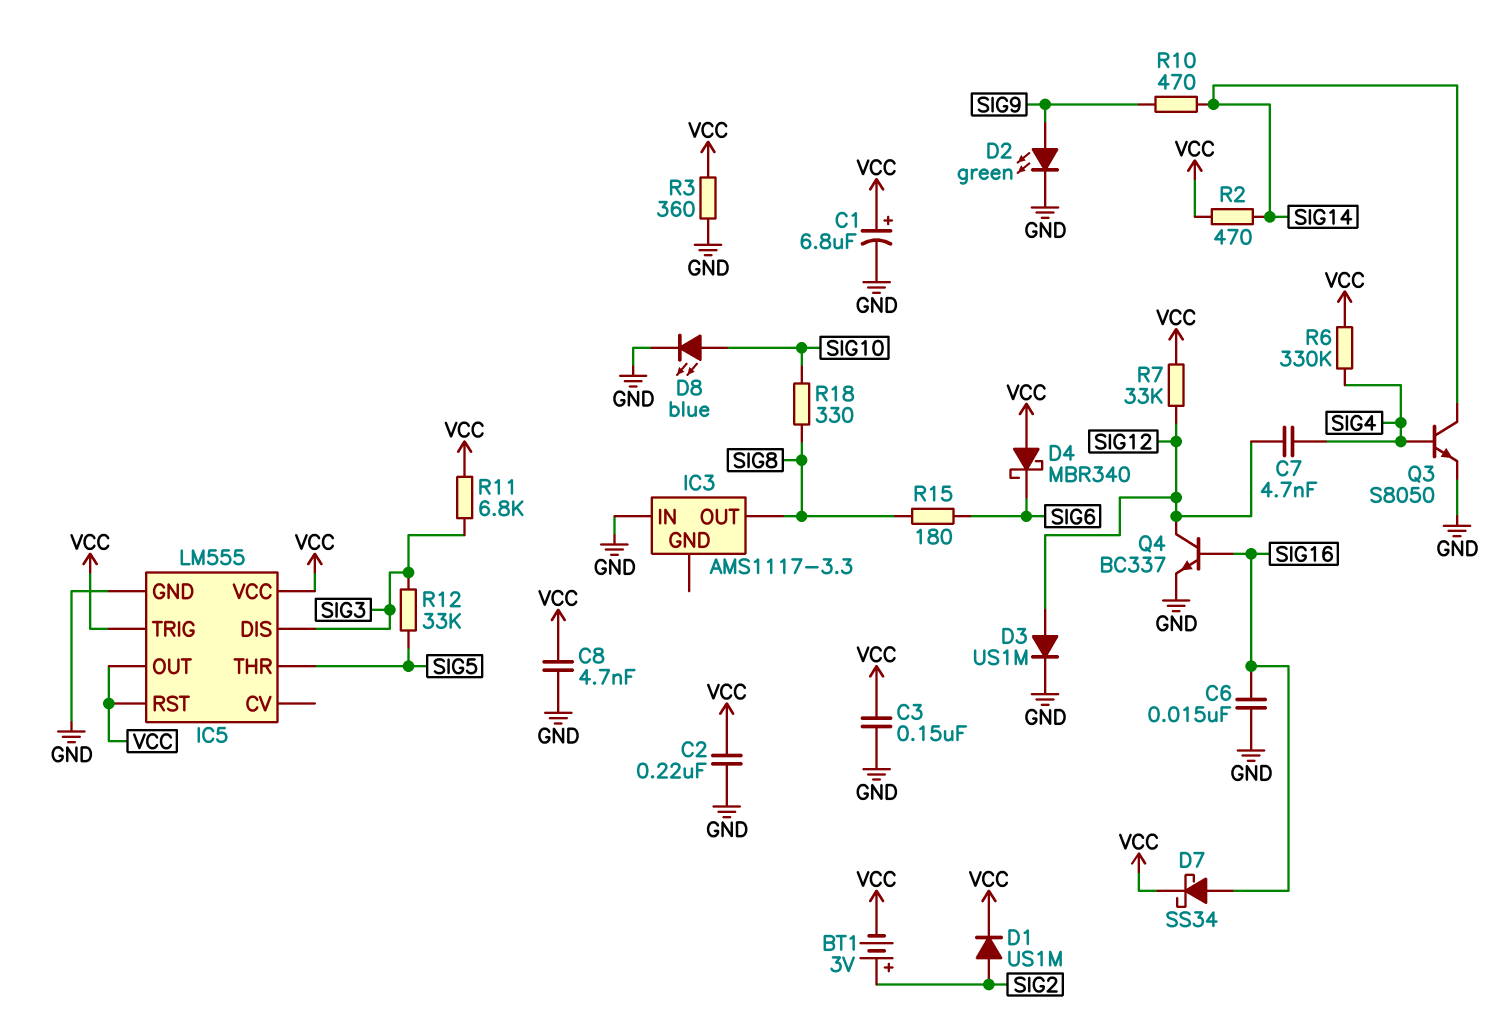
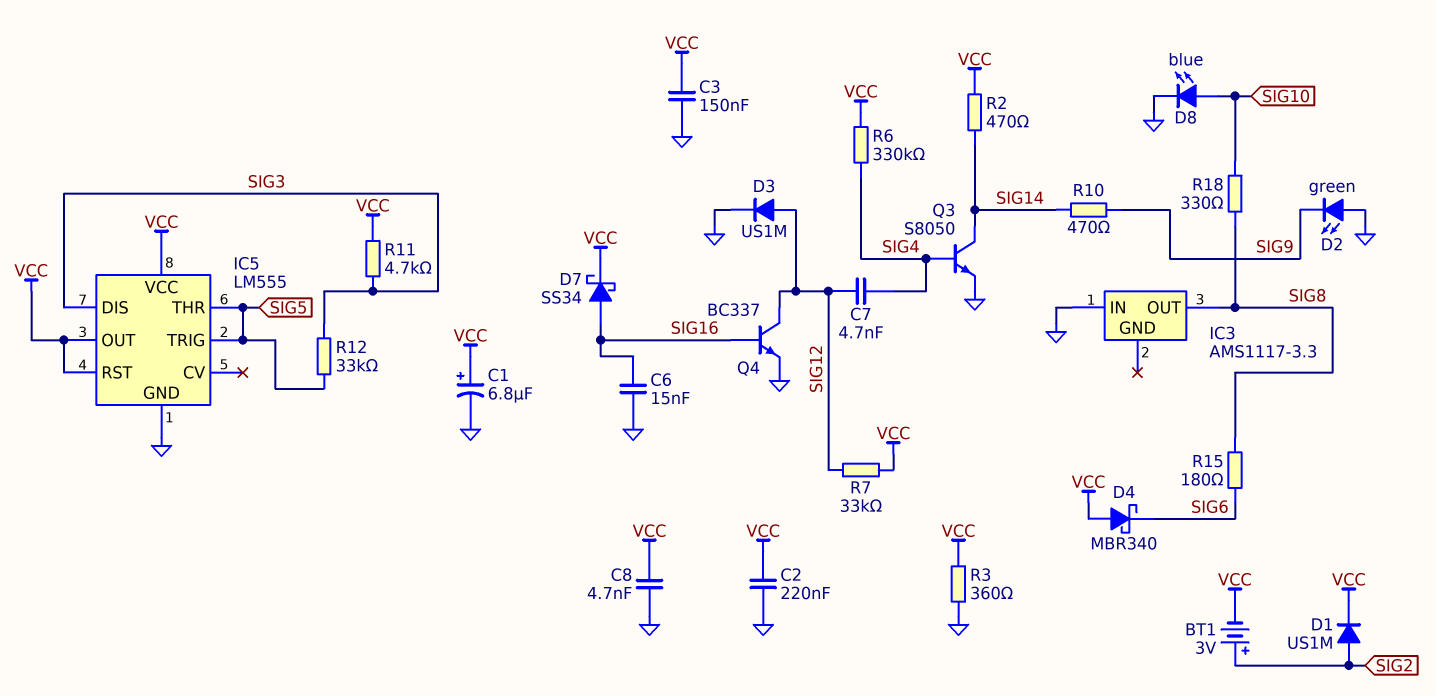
D2: LED green (A SIG9, K GND) -> LED green (A GND, K SIG9)
IC5 pin TRIG: VCC -> SIG5
R11: 6.8k (SIG3, VCC) -> 4.7k (SIG3, VCC)

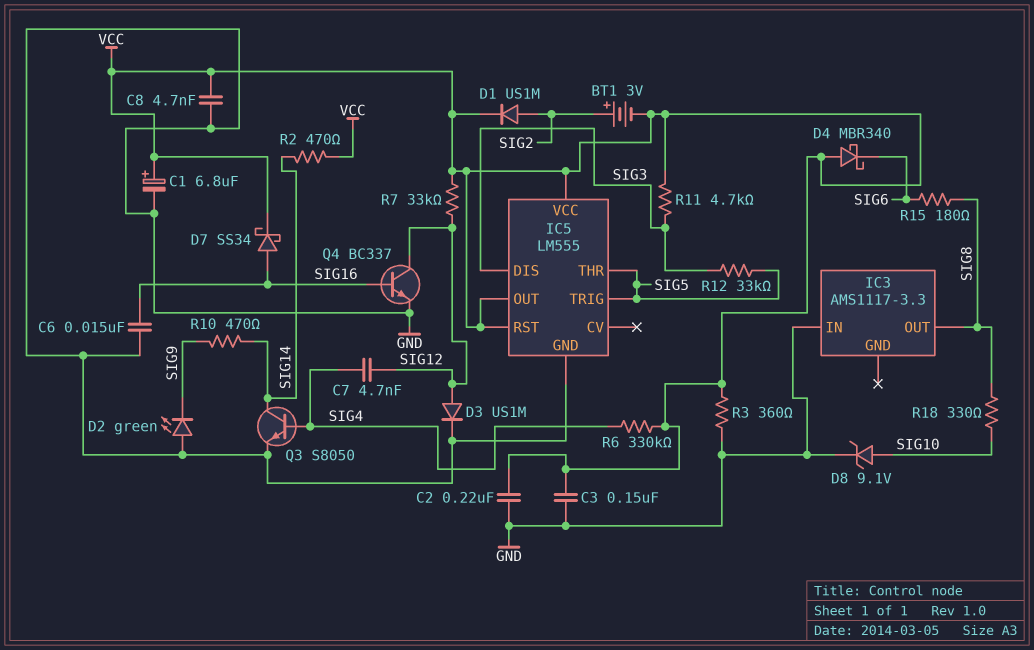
D8: LED blue (A SIG10, K GND) -> zener 9.1V (A SIG10, K GND)

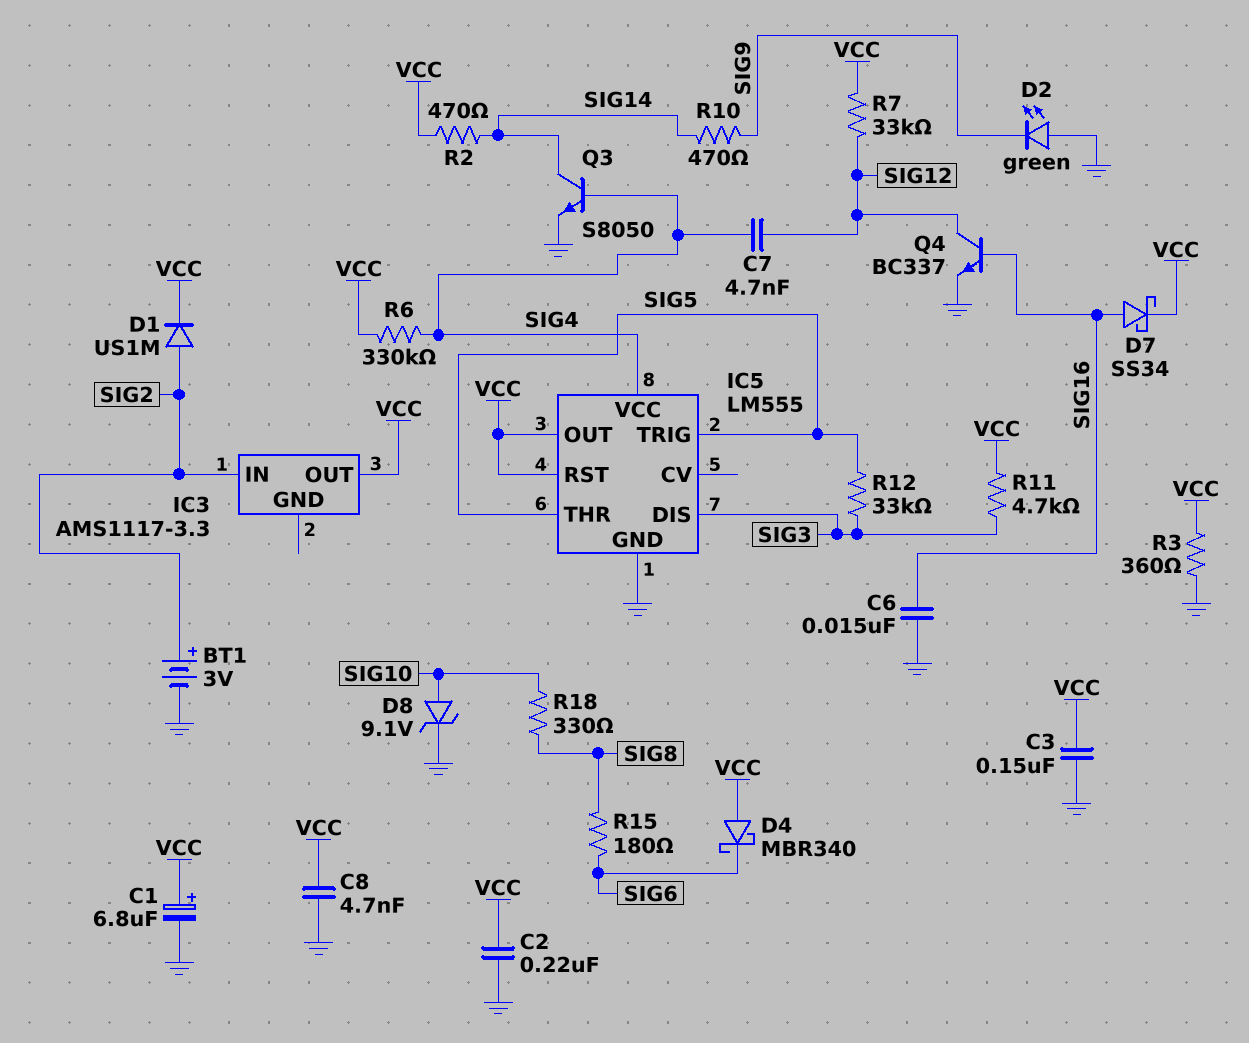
BT1: 3V (plus SIG2, minus VCC) -> 3V (plus SIG2, minus GND)
D3: diode US1M (A SIG12, K GND) -> none
IC3 pin IN: GND -> SIG2
IC3 pin OUT: SIG8 -> VCC
IC5 pin VCC: VCC -> SIG4

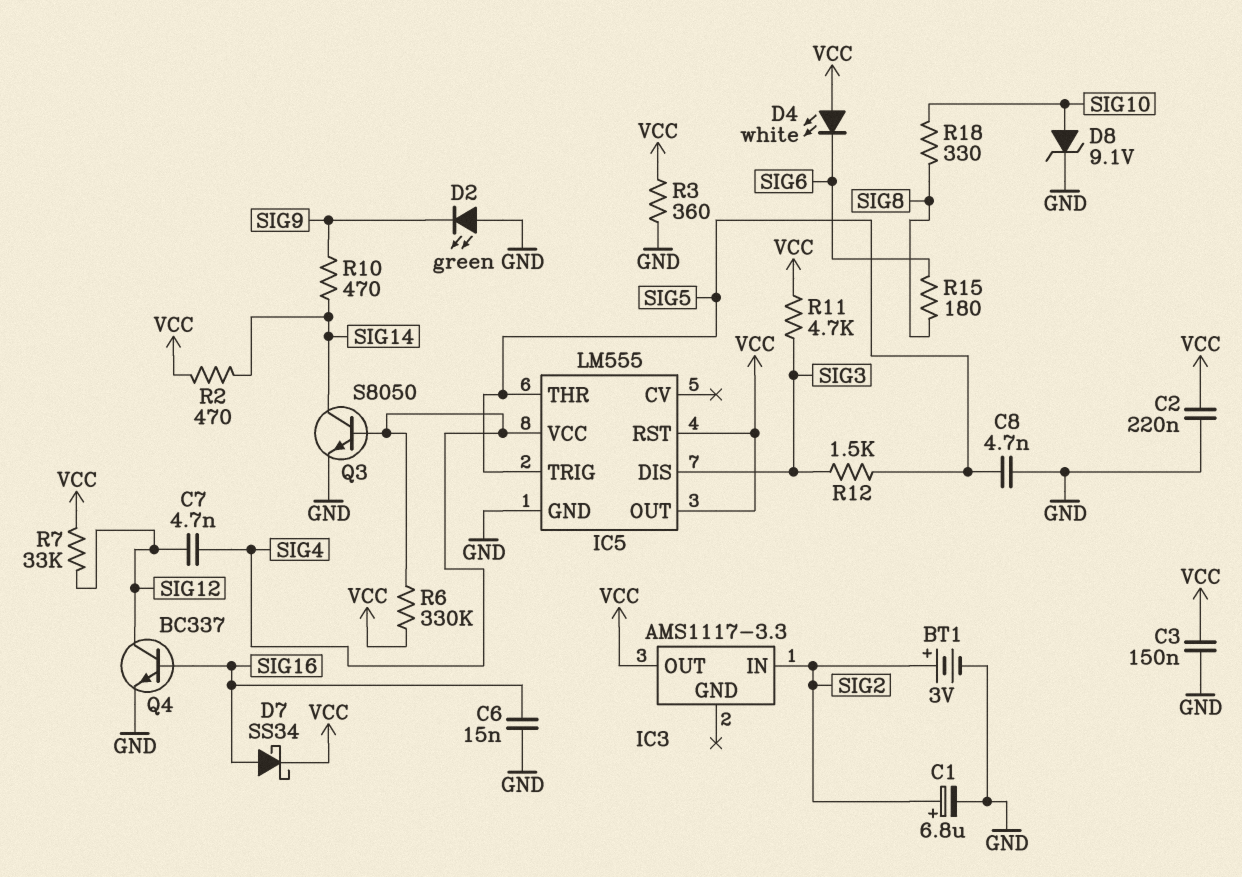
C1: 6.8uF (plus VCC, minus GND) -> 6.8uF (plus SIG2, minus GND)
C8: 4.7nF (GND, VCC) -> 4.7nF (GND, SIG5)
D1: diode US1M (A SIG2, K VCC) -> none
D4: schottky MBR340 (A VCC, K SIG6) -> LED white (A VCC, K SIG6)
R12: 33k (SIG3, SIG5) -> 1.5k (SIG3, SIG5)

